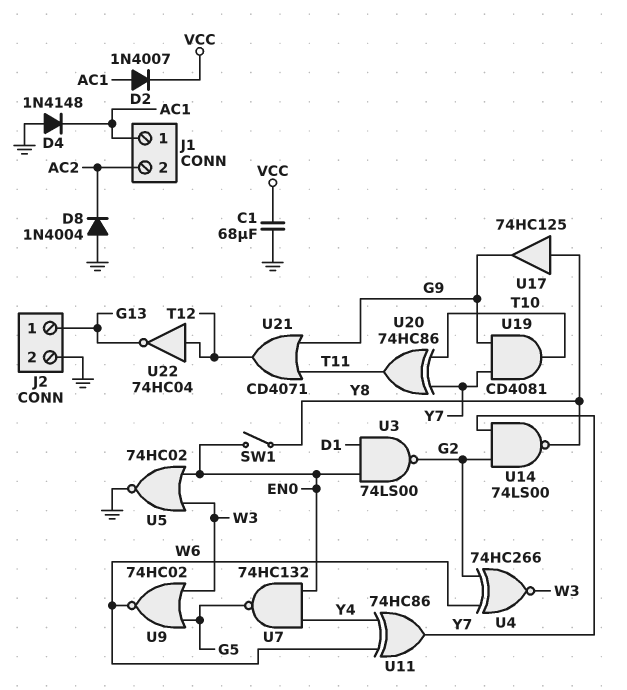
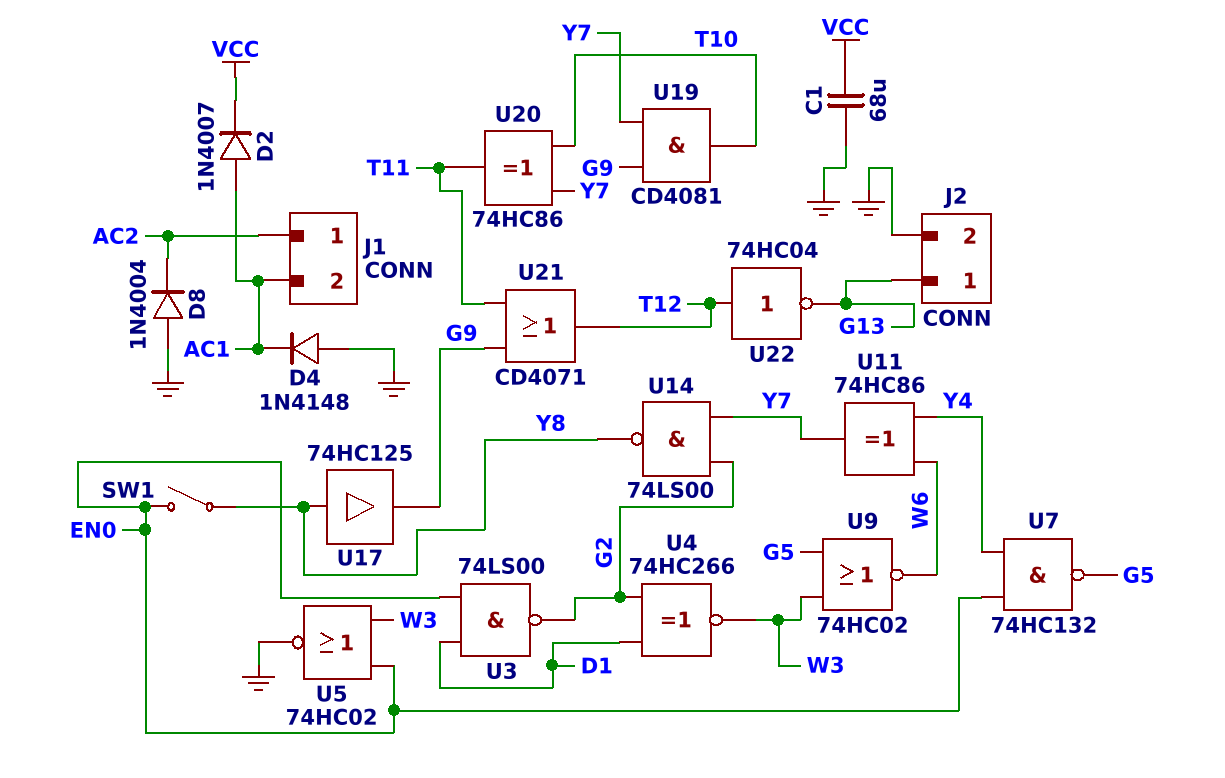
J1 pin 1: AC1 -> AC2
J1 pin 2: AC2 -> AC1
U4: XNOR 74HC266 (in G2, in W6, out W3) -> XNOR 74HC266 (in D1, in G2, out W3)

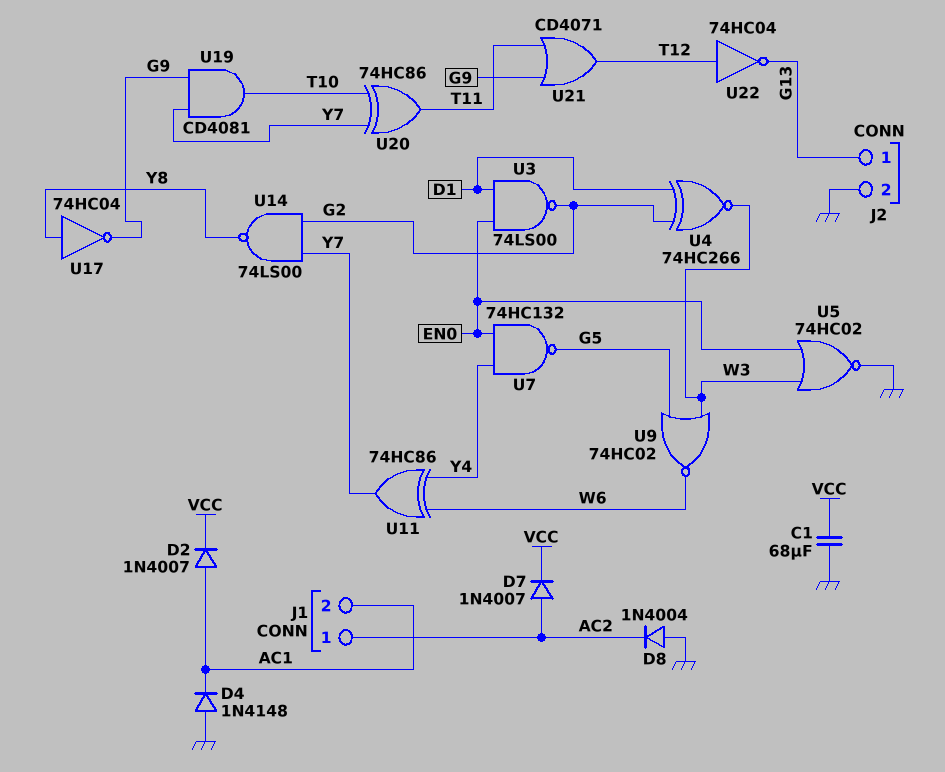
D7: none -> diode 1N4007 (A AC2, K VCC)
SW1: switch (EN0, Y8) -> none
U17: buffer 74HC125 (in Y8, out G9) -> NOT 74HC04 (in Y8, out G9)

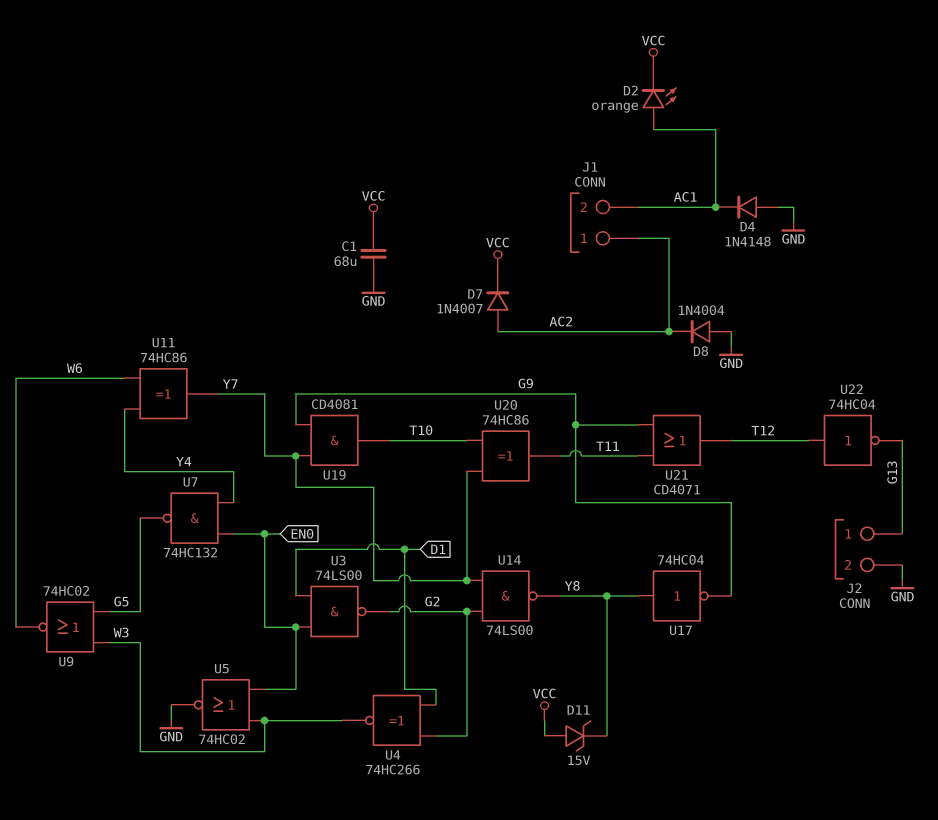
D2: diode 1N4007 (A AC1, K VCC) -> LED orange (A AC1, K VCC)
D11: none -> zener 15V (A VCC, K Y8)

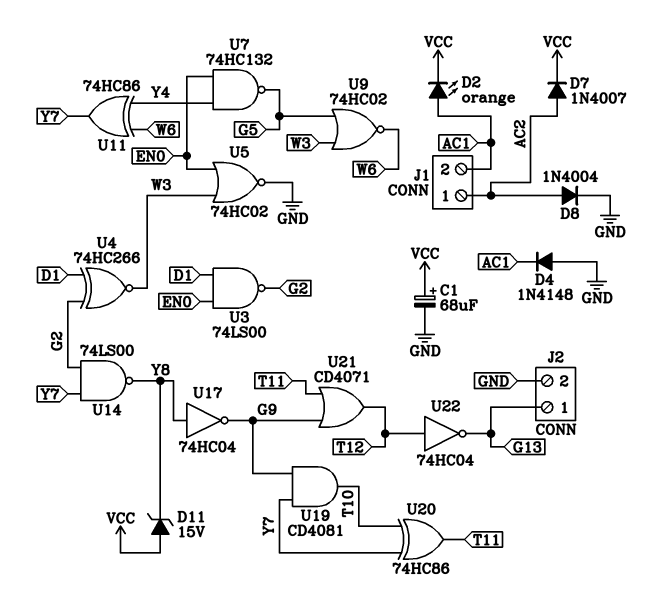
C1: 68uF (GND, VCC) -> 68uF (plus VCC, minus GND)
D8: diode 1N4004 (A GND, K AC2) -> diode 1N4004 (A AC2, K GND)

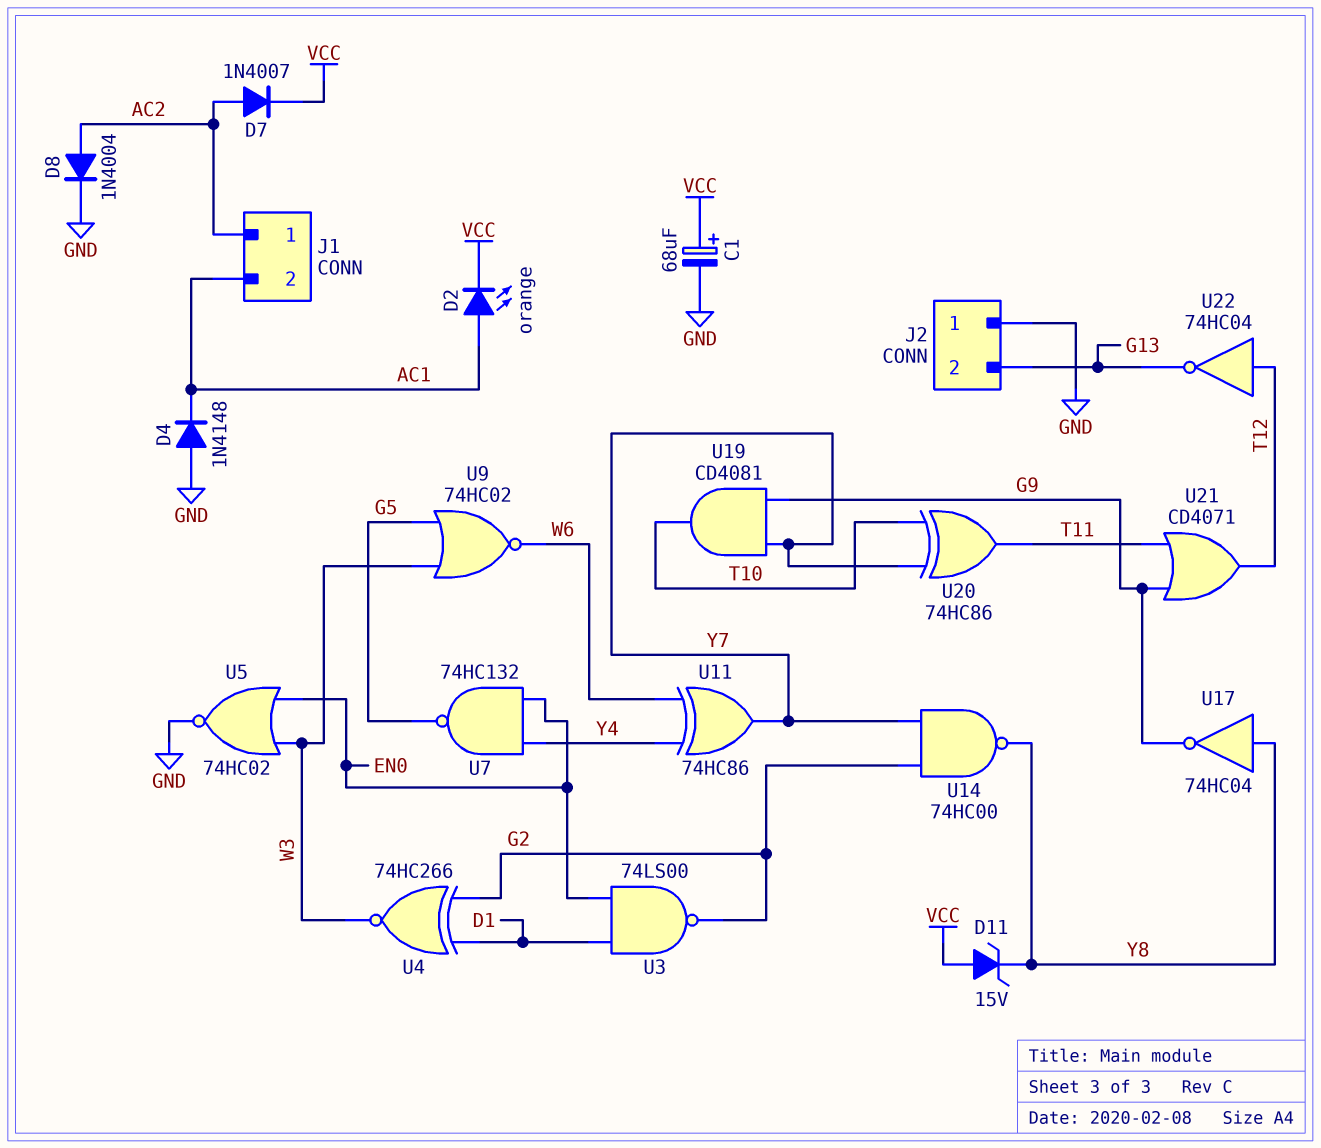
J2 pin 1: G13 -> GND
J2 pin 2: GND -> G13
U14: NAND 74LS00 (in G2, in Y7, out Y8) -> NAND 74HC00 (in G2, in Y7, out Y8)

